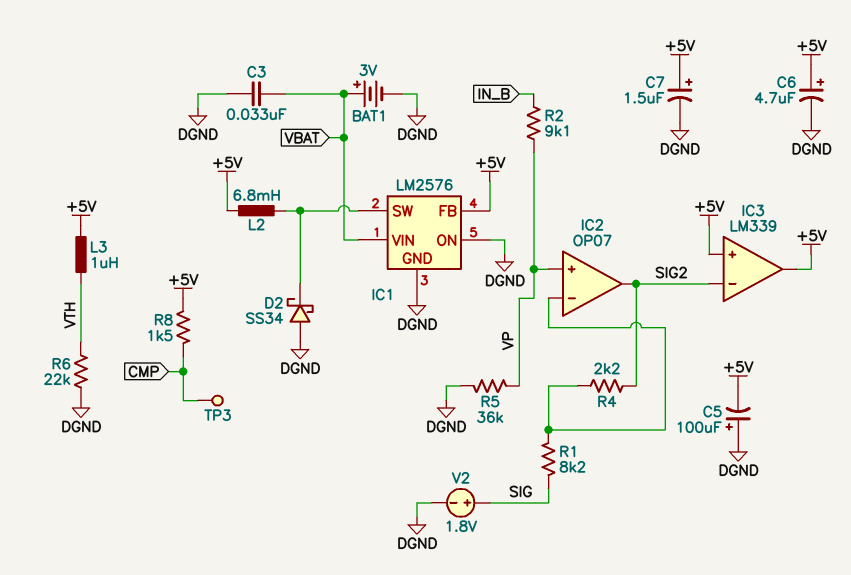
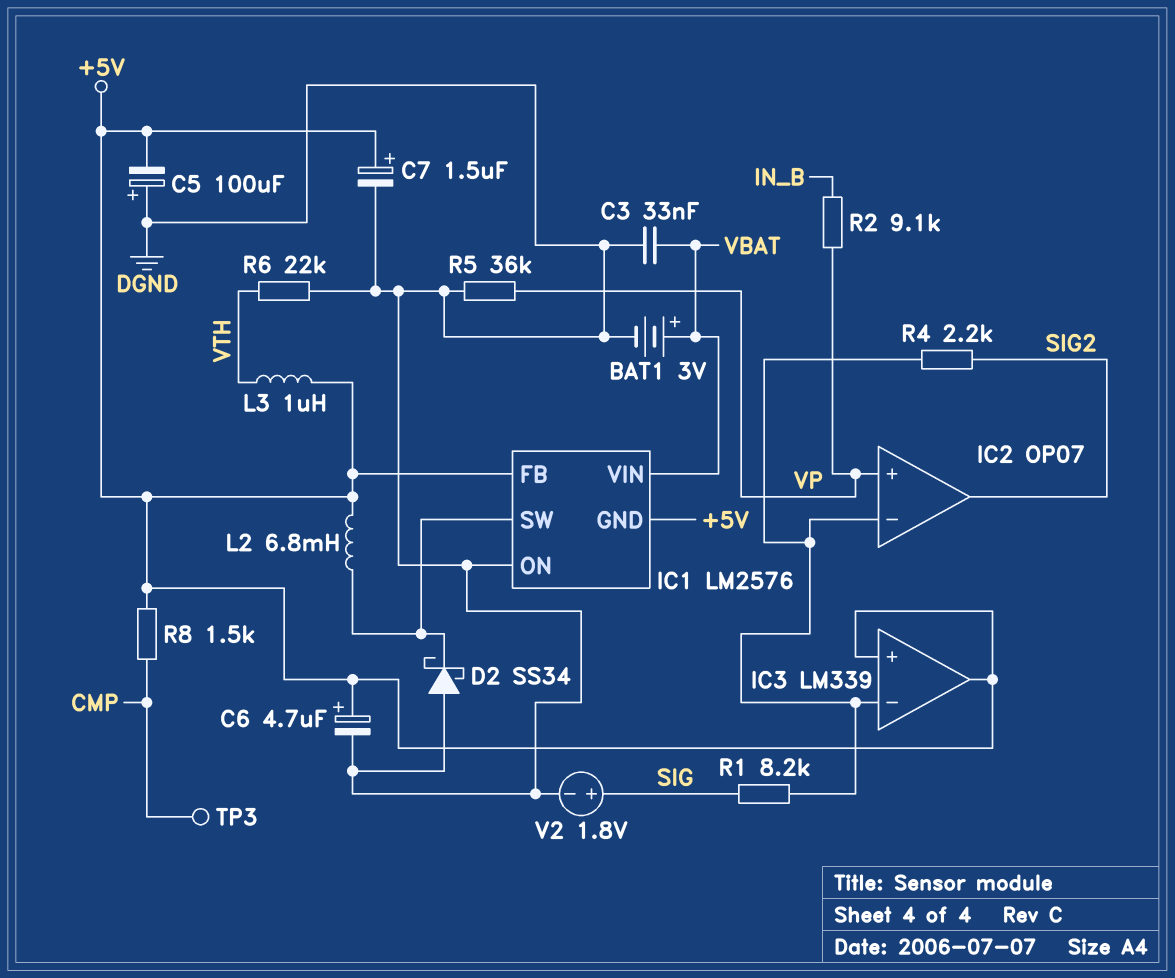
IC1 pin GND: DGND -> +5V
IC3 pin in-: SIG2 -> IC2/in-

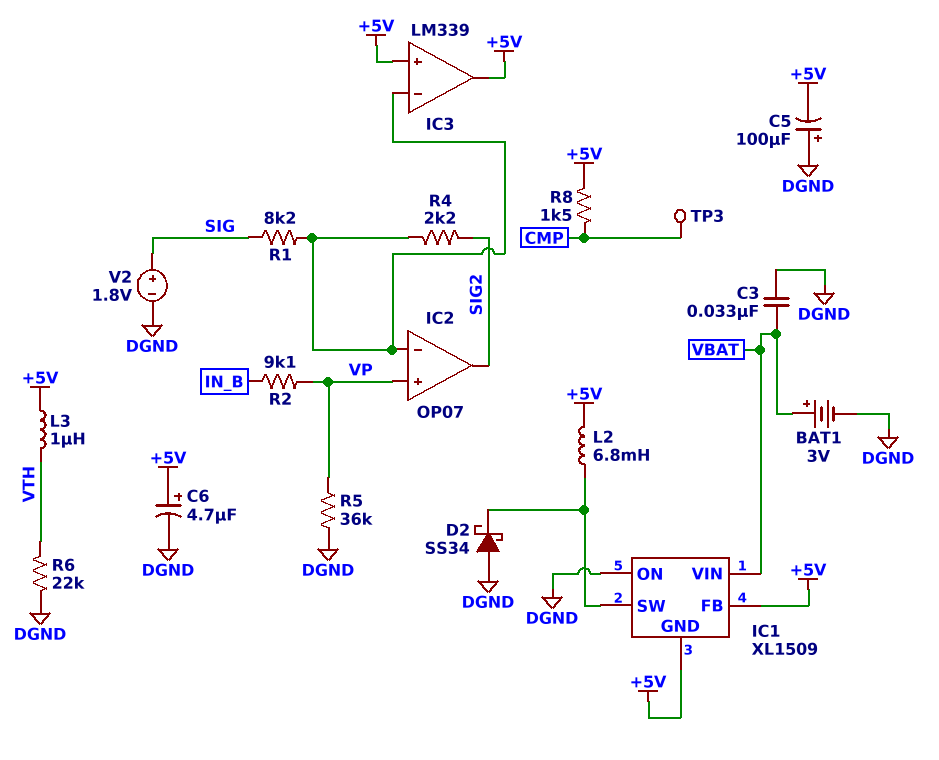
C7: 1.5uF (plus +5V, minus DGND) -> none
IC1: LM2576 -> XL1509

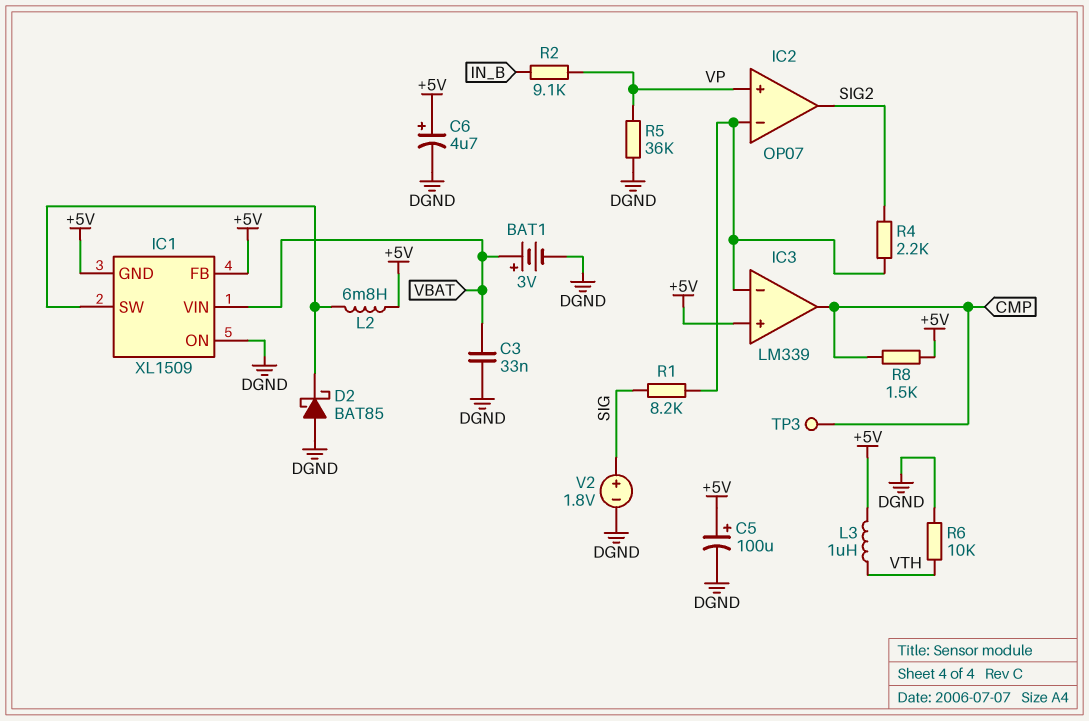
C5: 100uF (plus DGND, minus +5V) -> 100uF (plus +5V, minus DGND)
D2: schottky SS34 (A DGND, K IC1/SW) -> schottky BAT85 (A DGND, K IC1/SW)
IC3 pin out: +5V -> CMP
R6: 22k (DGND, VTH) -> 10k (DGND, VTH)

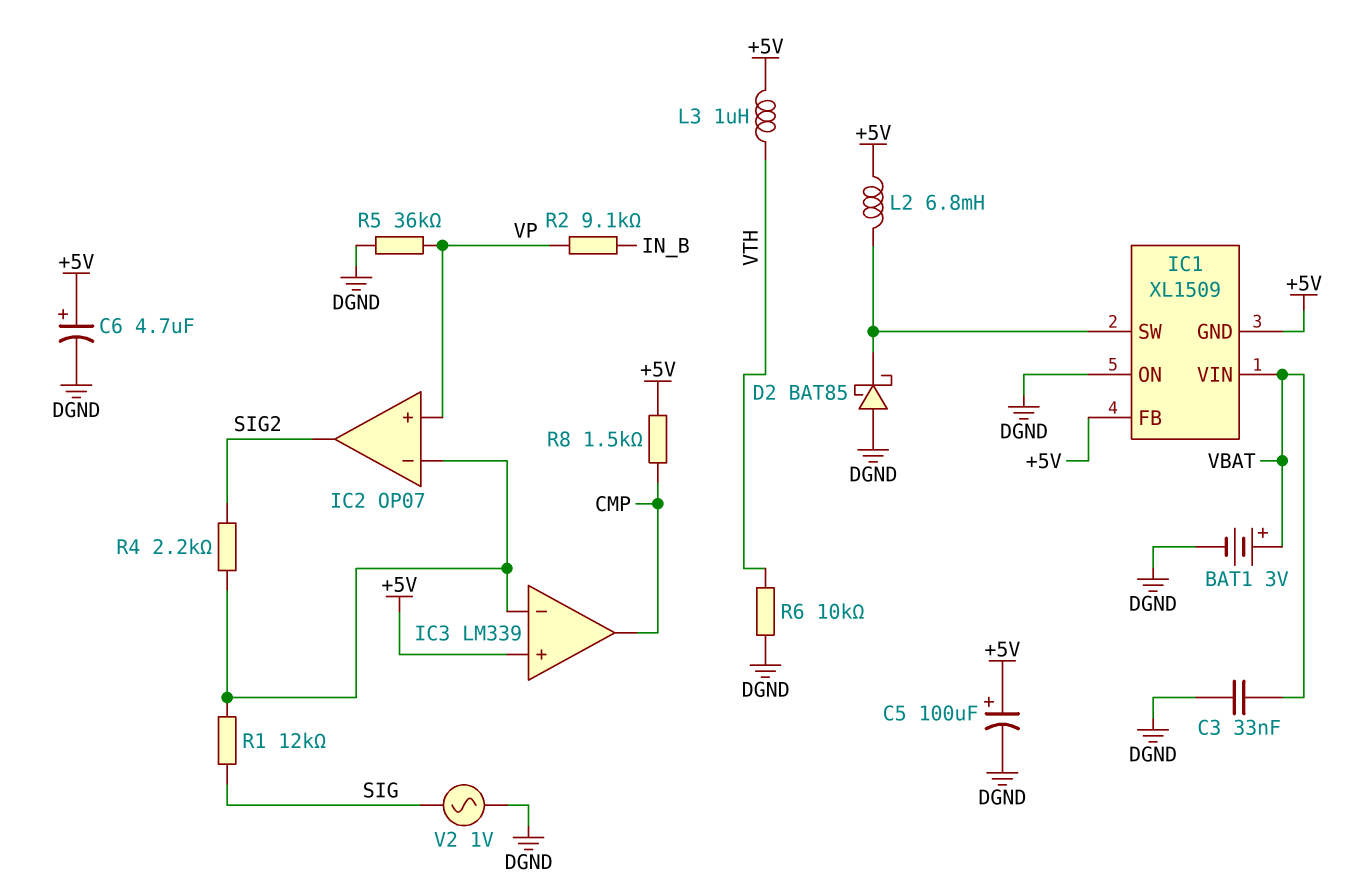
R1: 8.2k (IC2/in-, SIG) -> 12k (IC2/in-, SIG)
TP3: test point (CMP) -> none
V2: 1.8V (plus SIG, minus DGND) -> AC 1V (DGND, SIG)

